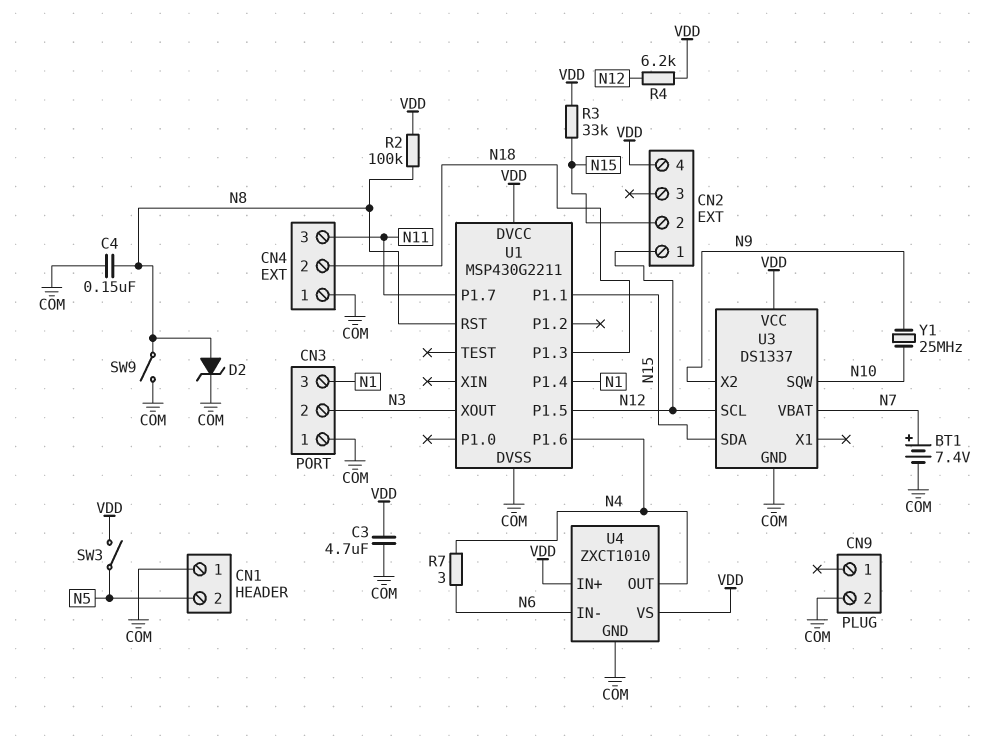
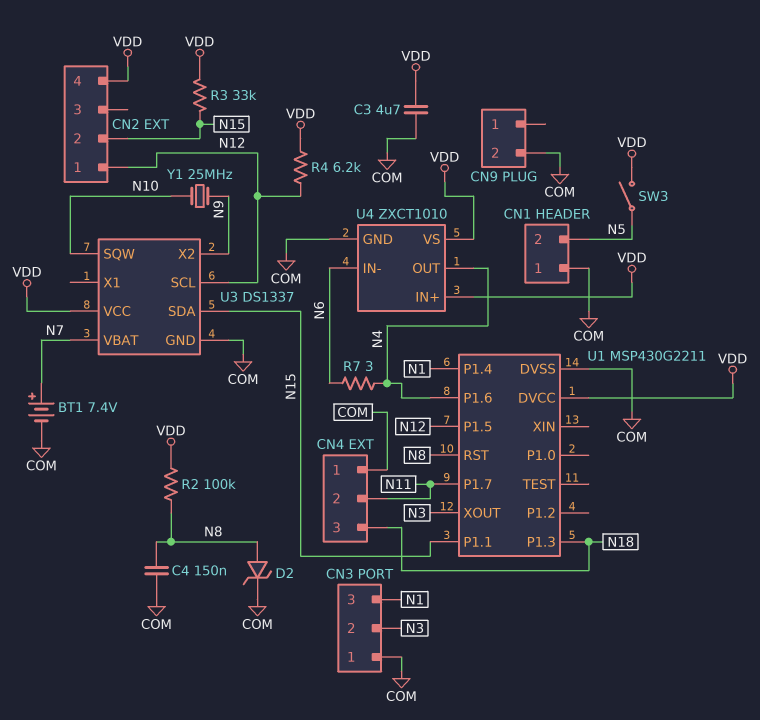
CN4 pin 2: N18 -> N11
CN4 pin 3: N11 -> N18
SW9: switch (COM, N8) -> none

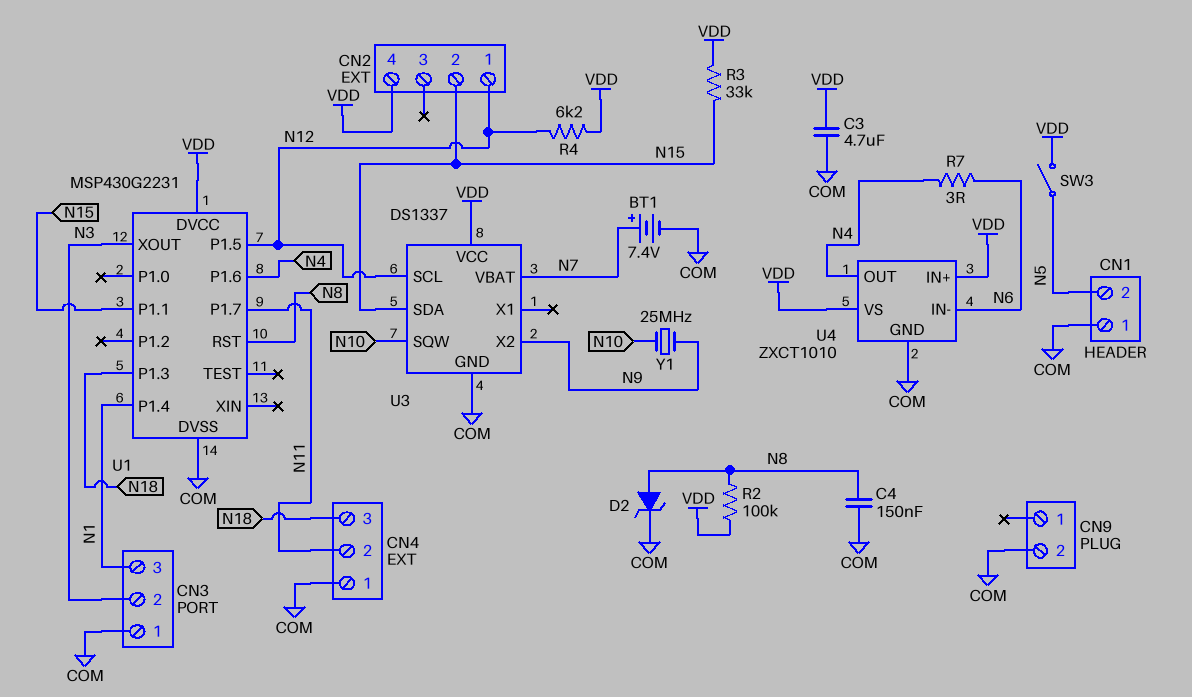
U1: MSP430G2211 -> MSP430G2231

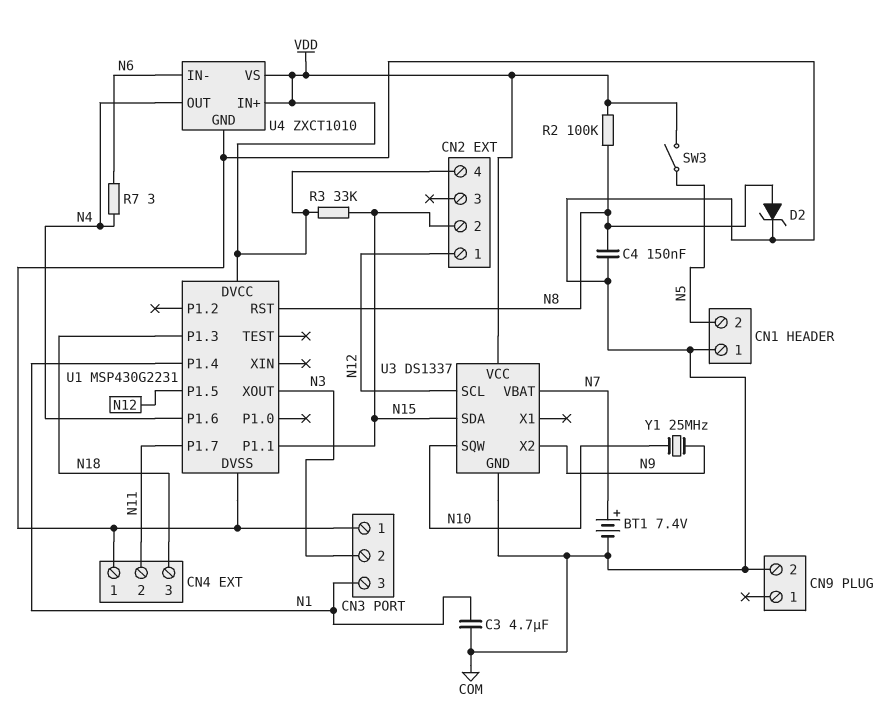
C3: 4.7uF (COM, VDD) -> 4.7uF (COM, N1)
R4: 6.2k (N12, VDD) -> none

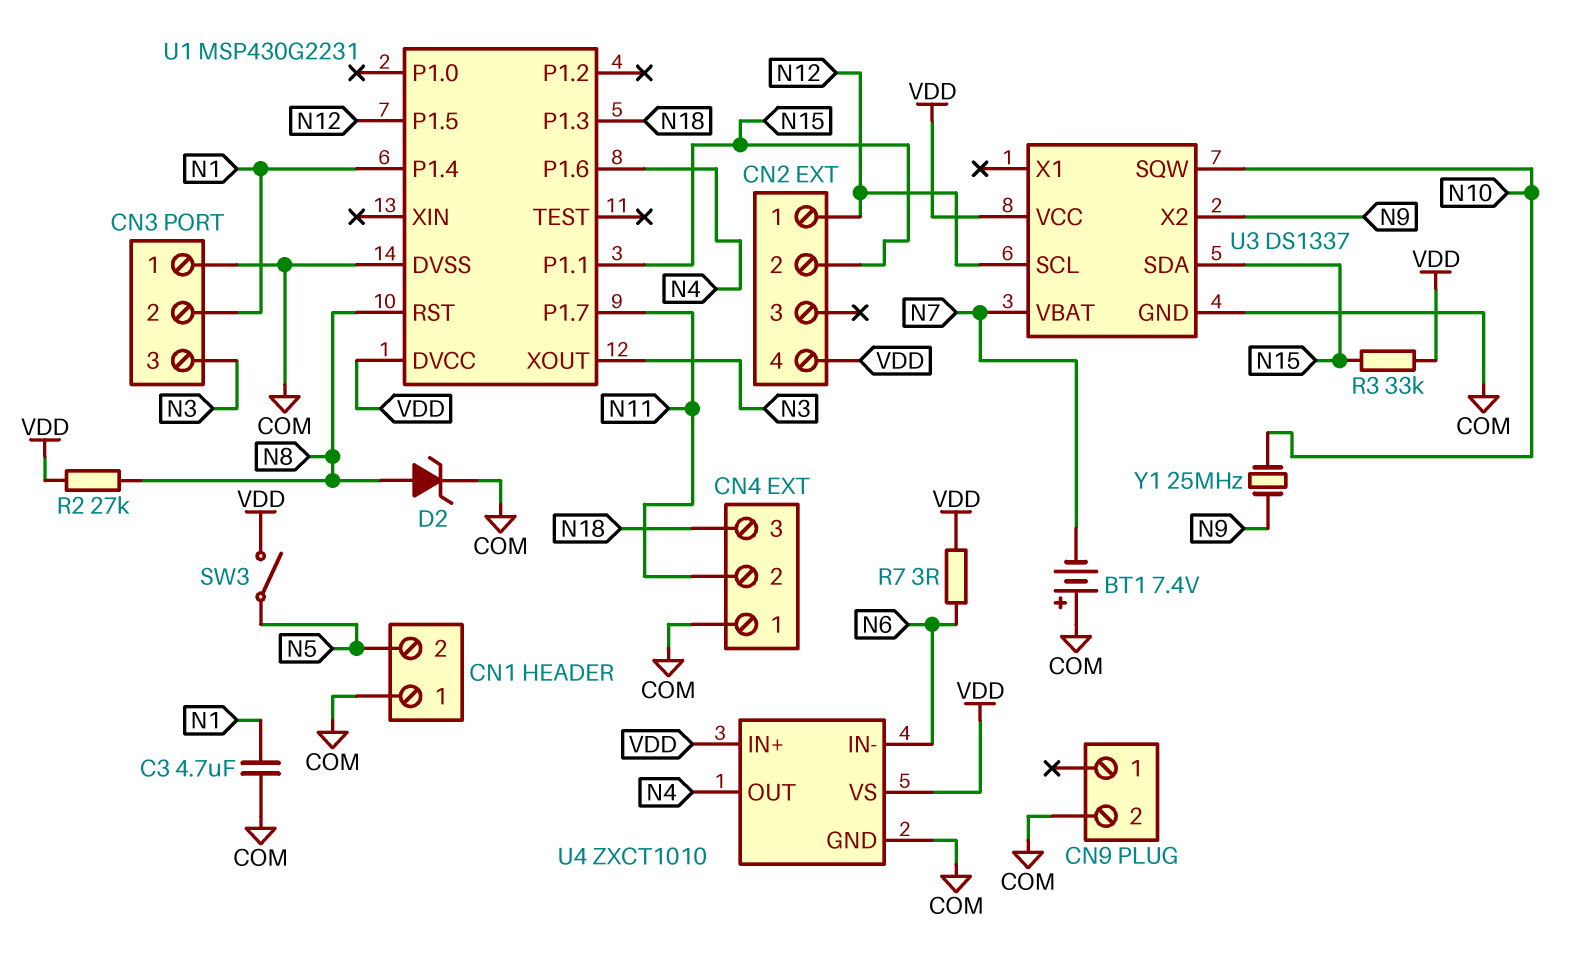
BT1: 7.4V (plus N7, minus COM) -> 7.4V (plus COM, minus N7)
C4: 150nF (COM, N8) -> none
CN3 pin 2: N3 -> N1
CN3 pin 3: N1 -> N3
R2: 100k (N8, VDD) -> 27k (N8, VDD)
R7: 3 (N4, N6) -> 3 (N6, VDD)

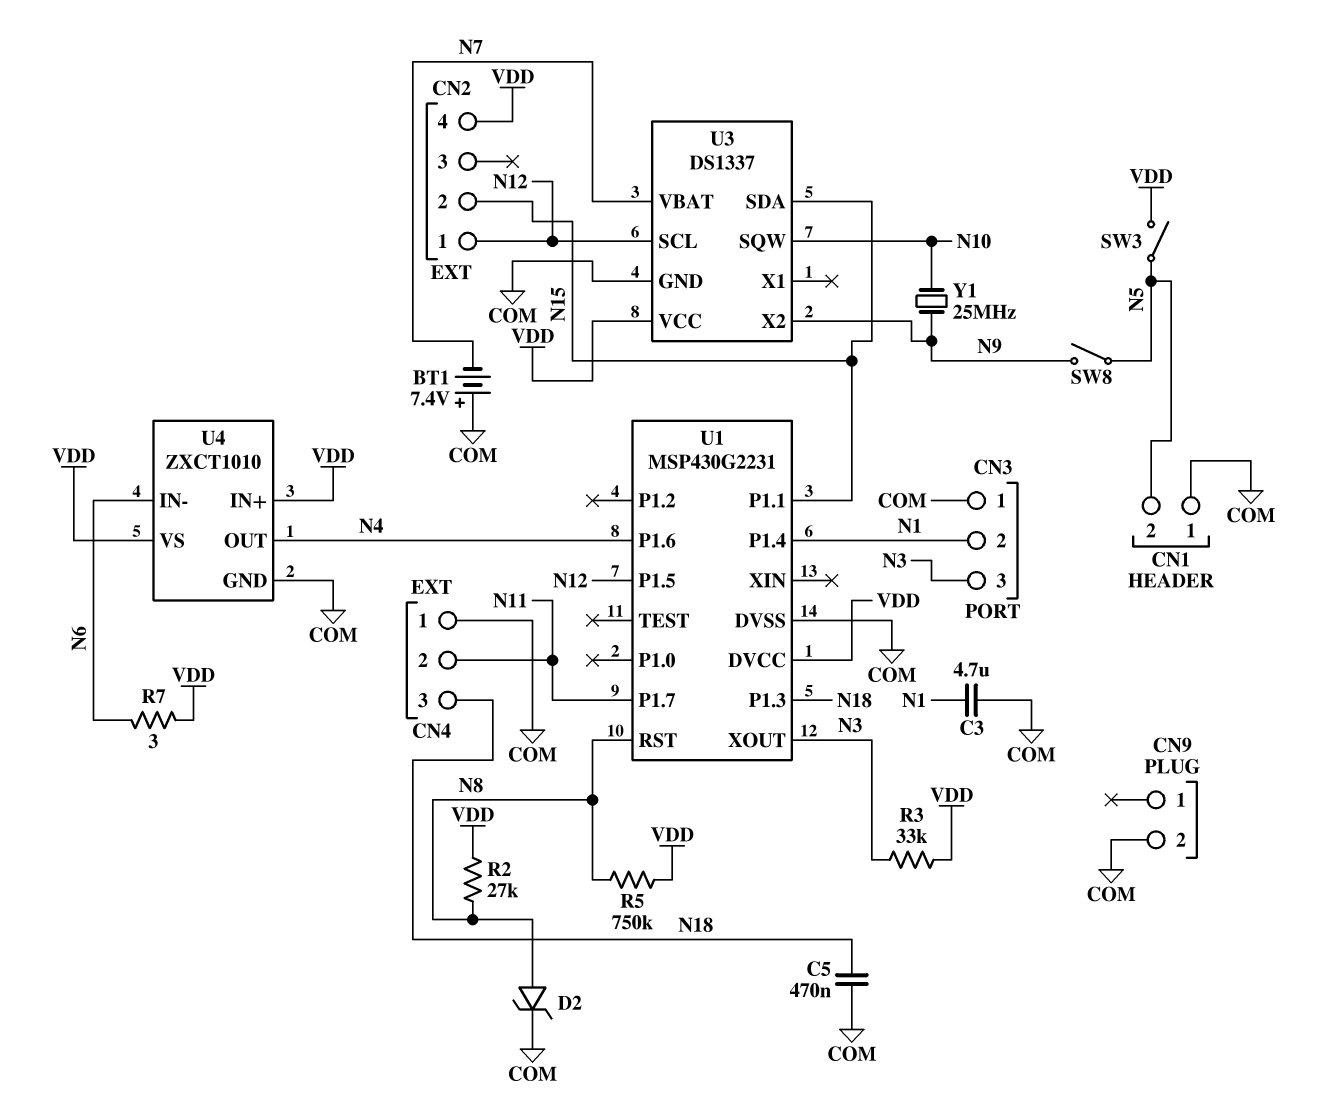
C5: none -> 470nF (COM, N18)
R3: 33k (N15, VDD) -> 33k (N3, VDD)
R5: none -> 750k (N8, VDD)
SW8: none -> switch (N5, N9)

